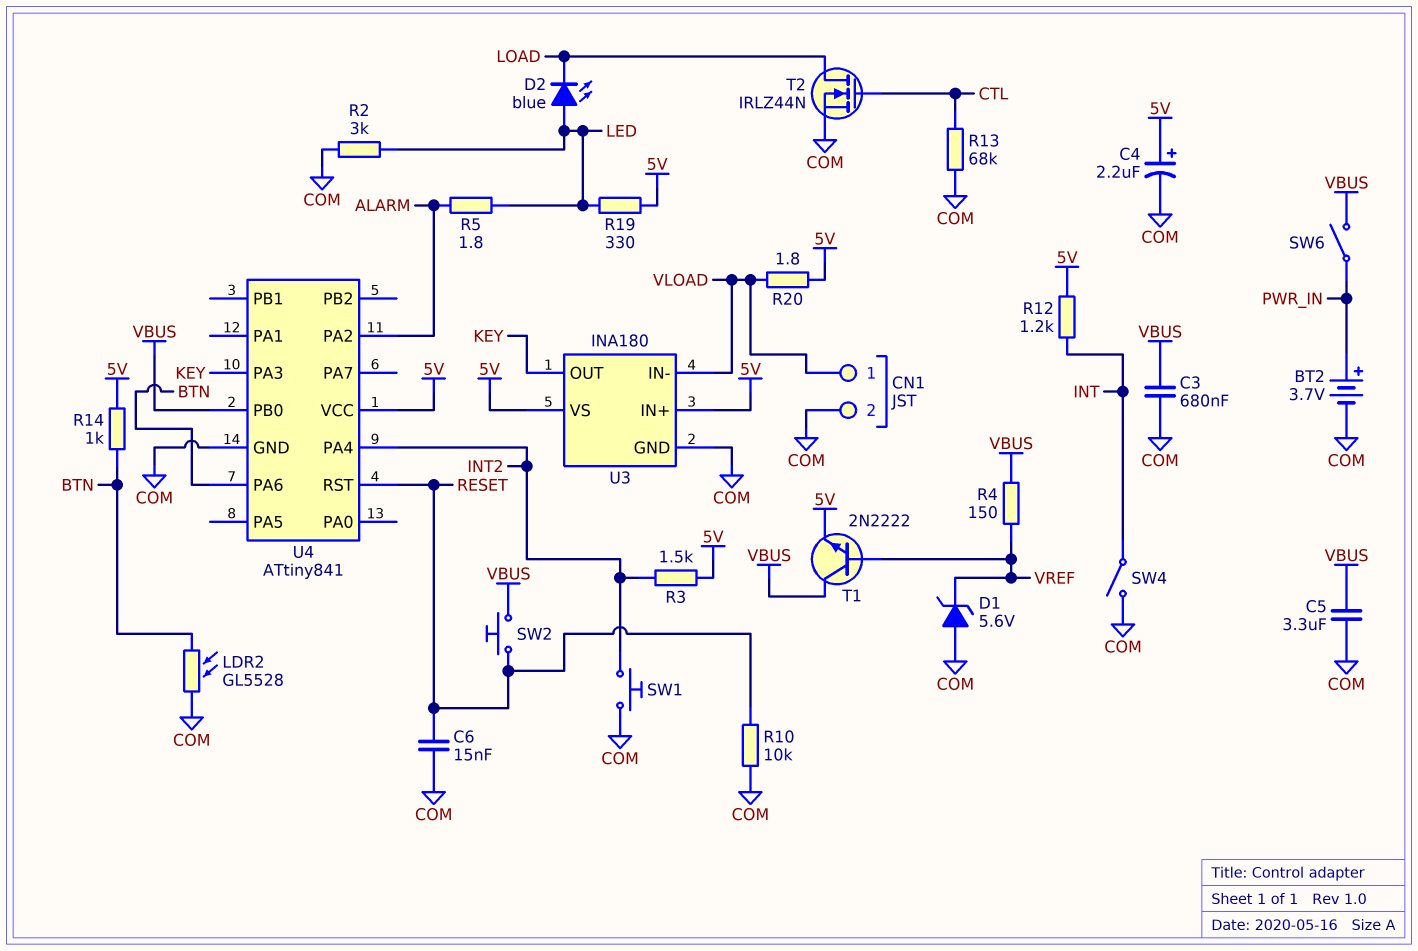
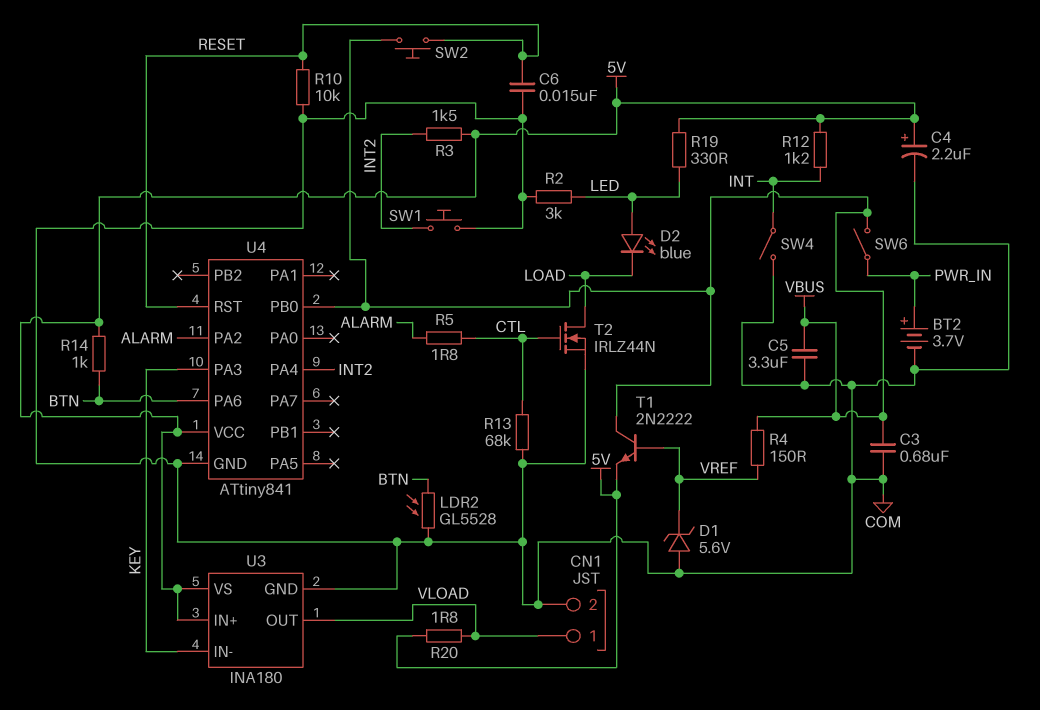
R5: 1.8 (ALARM, LED) -> 1.8 (ALARM, CTL)
U3 pin IN-: VLOAD -> KEY
U3 pin OUT: KEY -> VLOAD

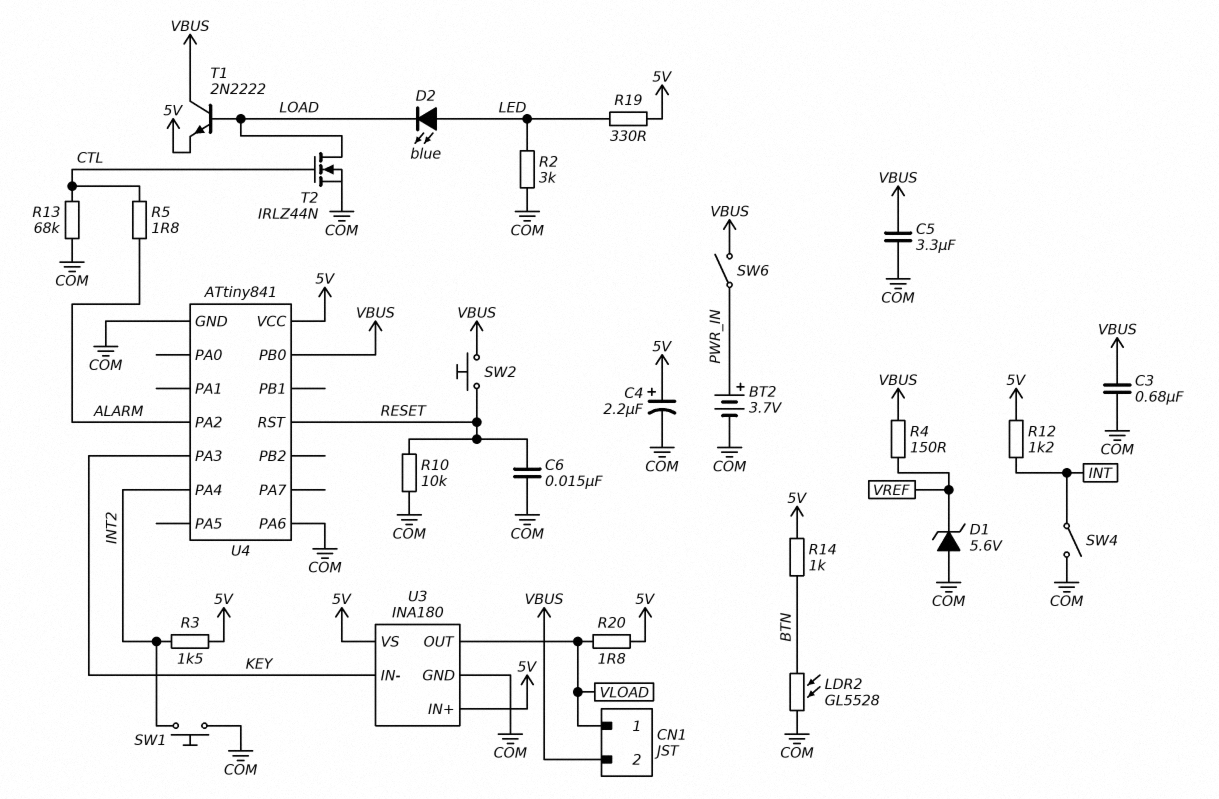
CN1 pin 2: COM -> VBUS
T1: NPN 2N2222 (B VREF, C VBUS, E 5V) -> NPN 2N2222 (B LOAD, C VBUS, E 5V)
U4 pin PA6: BTN -> COM

